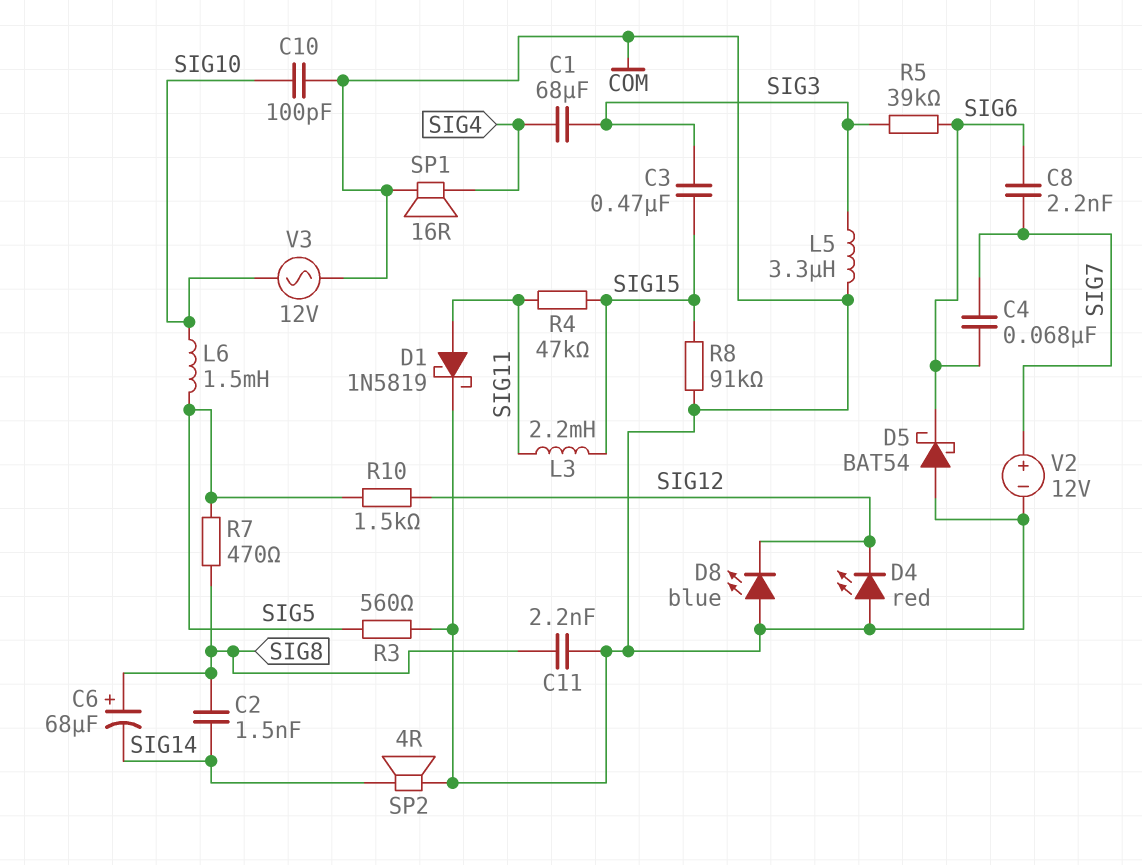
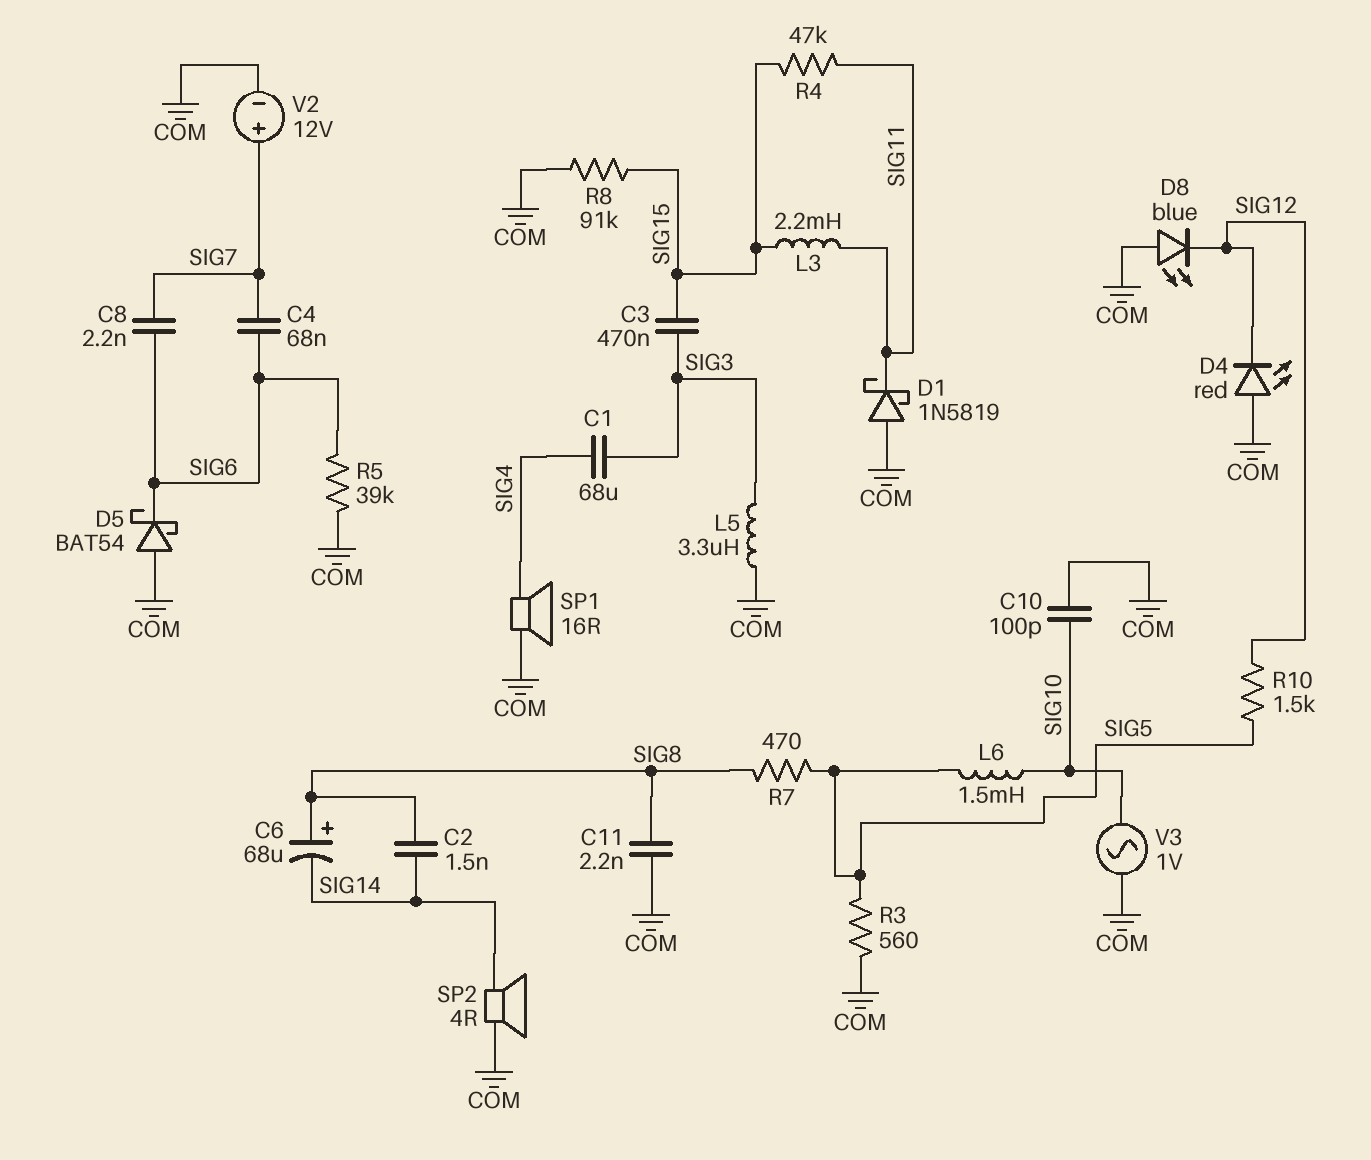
D1: schottky 1N5819 (A SIG11, K COM) -> schottky 1N5819 (A COM, K SIG11)
R5: 39k (SIG3, SIG6) -> 39k (COM, SIG6)
V3: AC 12V (COM, SIG10) -> AC 1V (COM, SIG10)

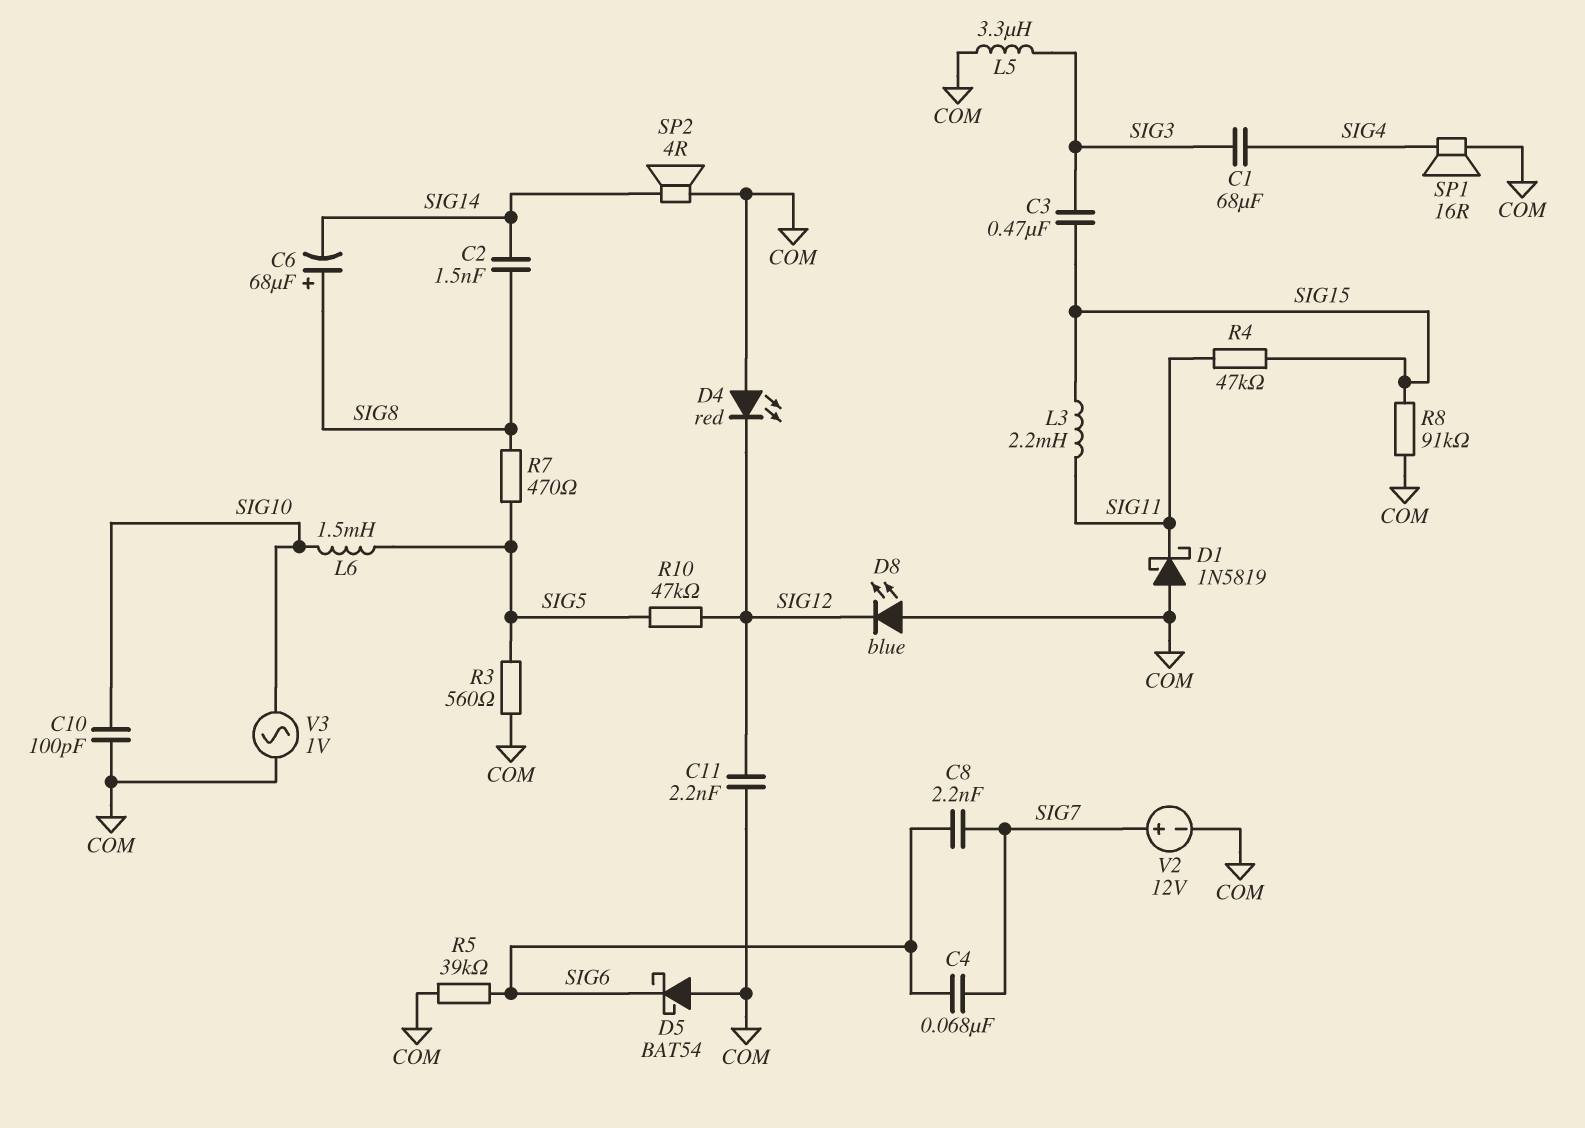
C11: 2.2nF (COM, SIG8) -> 2.2nF (COM, SIG12)
R10: 1.5k (SIG5, SIG12) -> 47k (SIG5, SIG12)

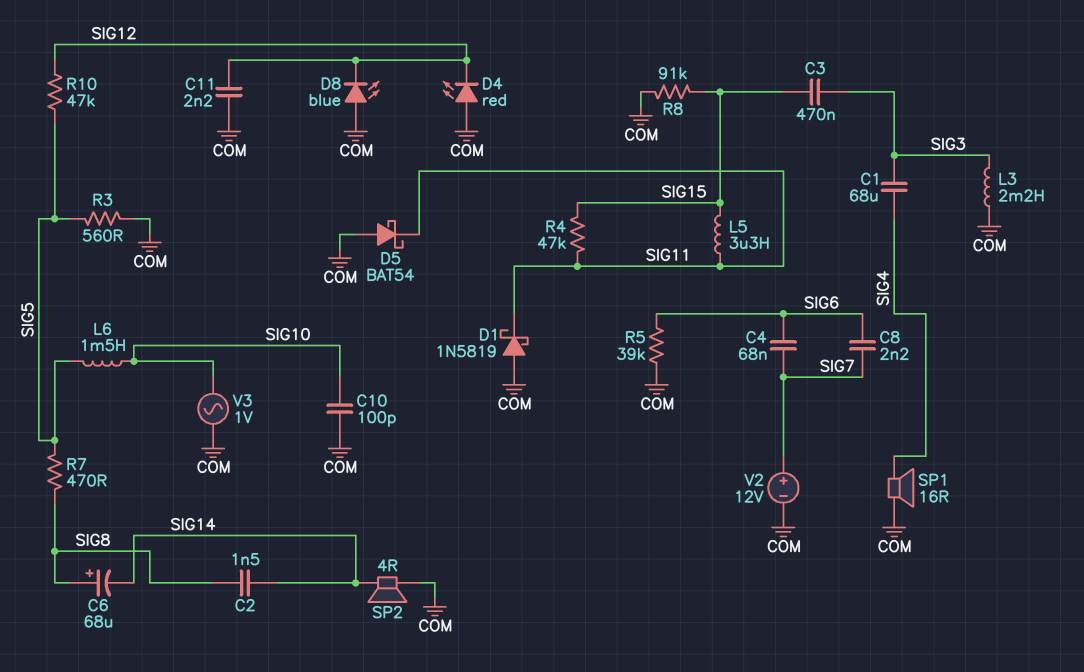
D5: schottky BAT54 (A COM, K SIG6) -> schottky BAT54 (A COM, K SIG11)
L3: 2.2mH (SIG11, SIG15) -> 2.2mH (COM, SIG3)
L5: 3.3uH (COM, SIG3) -> 3.3uH (SIG11, SIG15)

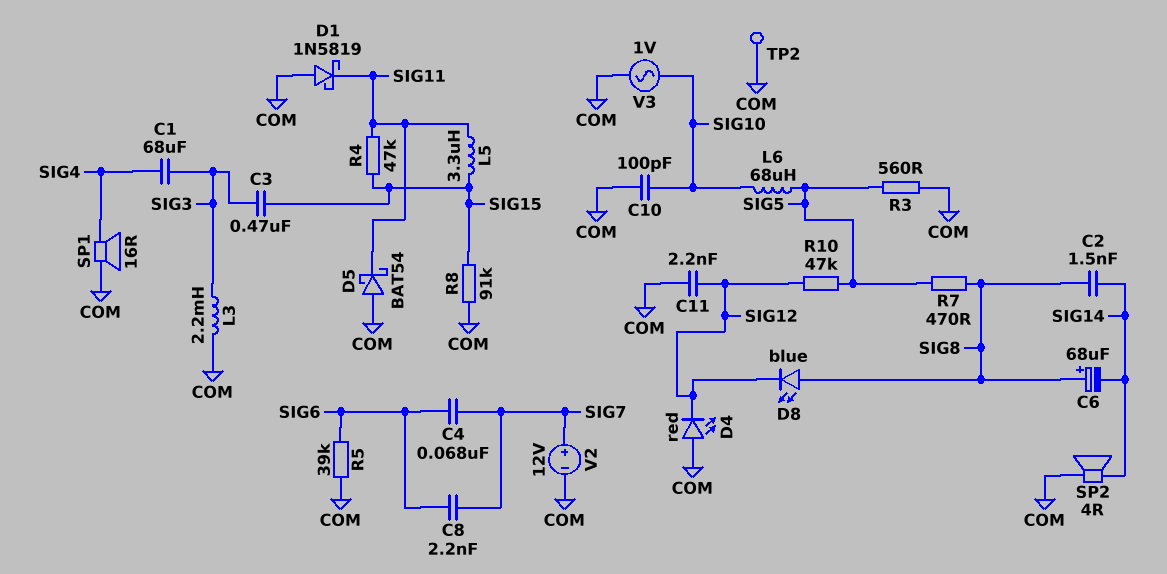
D8: LED blue (A COM, K SIG12) -> LED blue (A SIG8, K SIG12)
L6: 1.5mH (SIG5, SIG10) -> 68uH (SIG5, SIG10)
TP2: none -> test point (COM)

